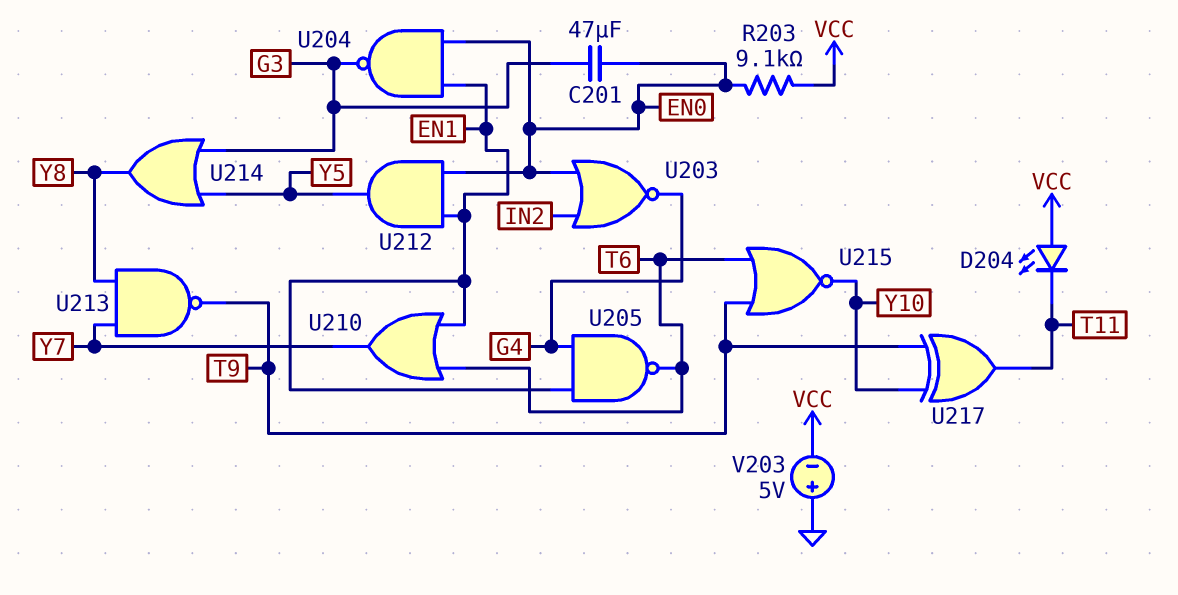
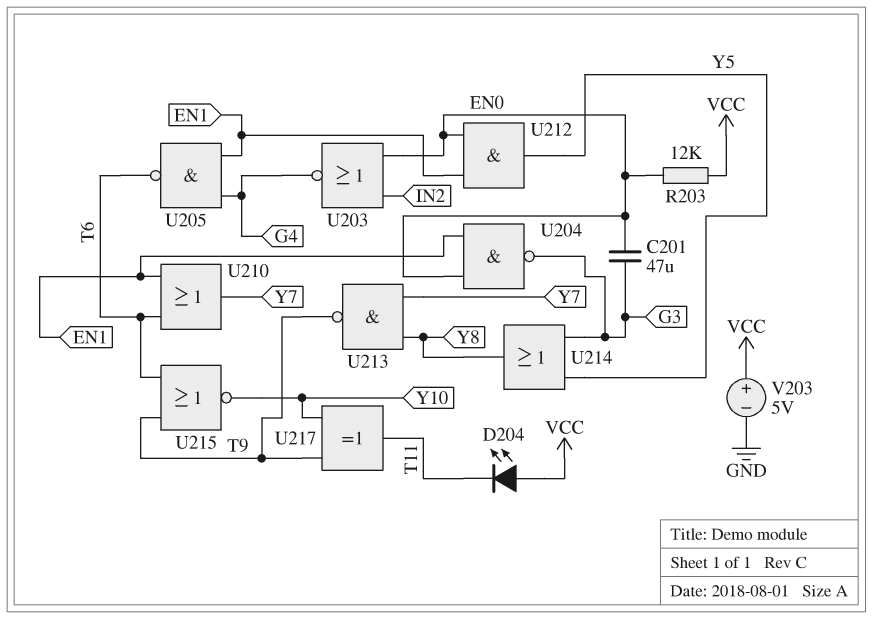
R203: 9.1k (EN0, VCC) -> 12k (EN0, VCC)
V203: 5V (plus GND, minus VCC) -> 5V (plus VCC, minus GND)

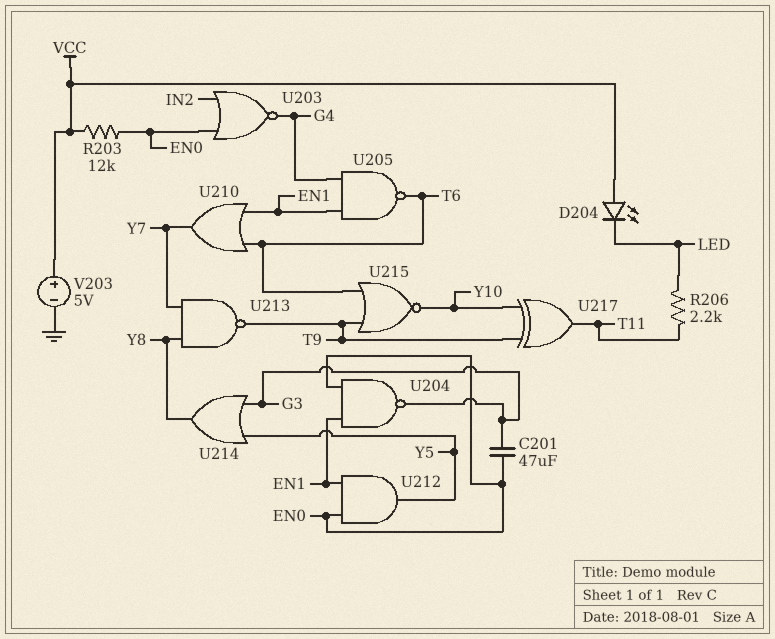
D204: LED (A VCC, K T11) -> LED (A VCC, K LED)
R206: none -> 2.2k (LED, T11)

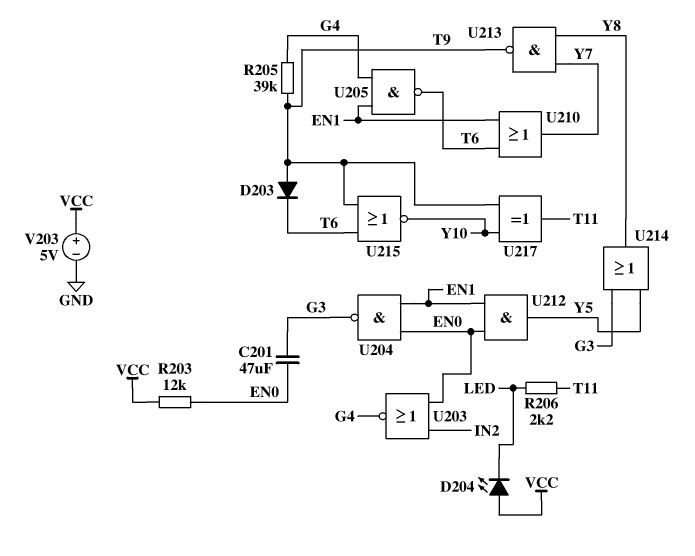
D203: none -> diode (A T9, K T6)
R205: none -> 39k (G4, T9)

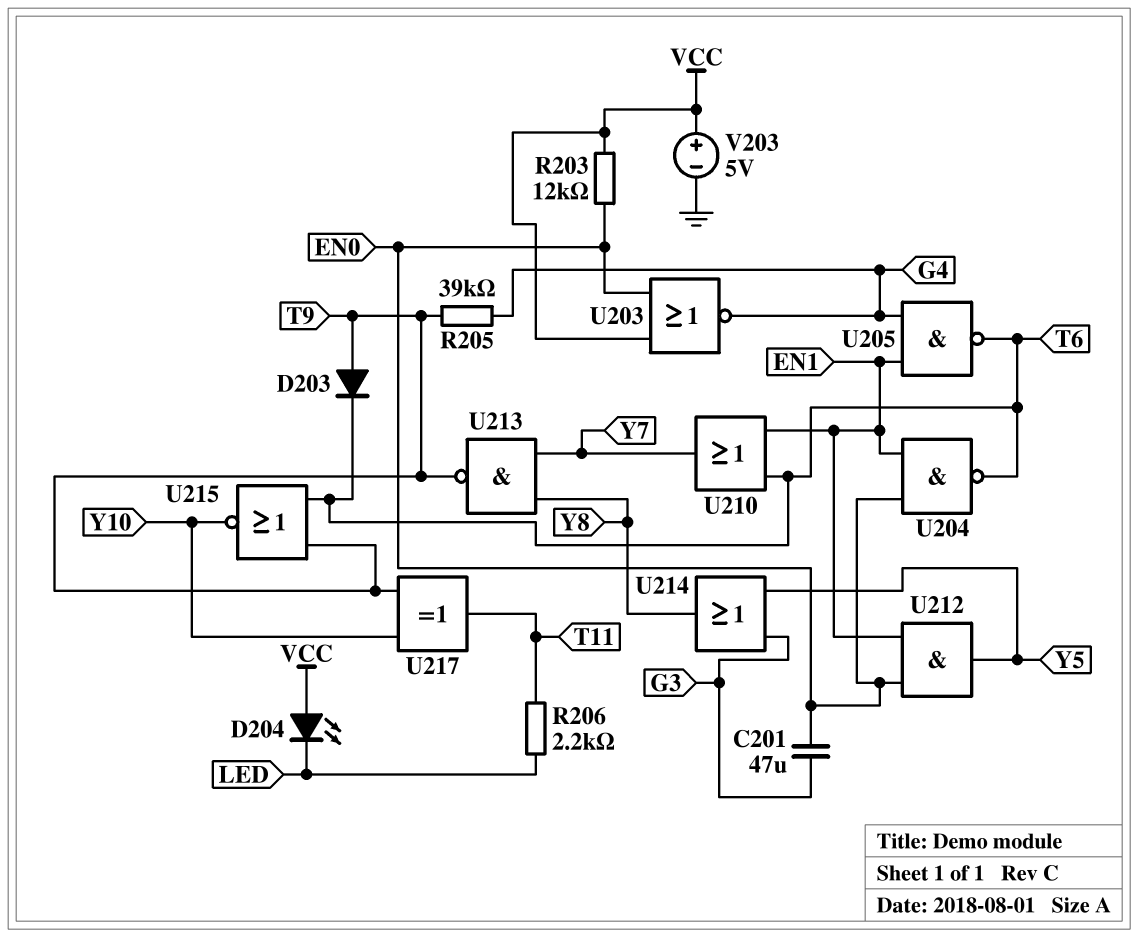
U203: NOR (in EN0, in IN2, out G4) -> NOR (in EN0, in VCC, out G4)
U204: NAND (in EN0, in EN1, out G3) -> NAND (in EN0, in EN1, out T6)

